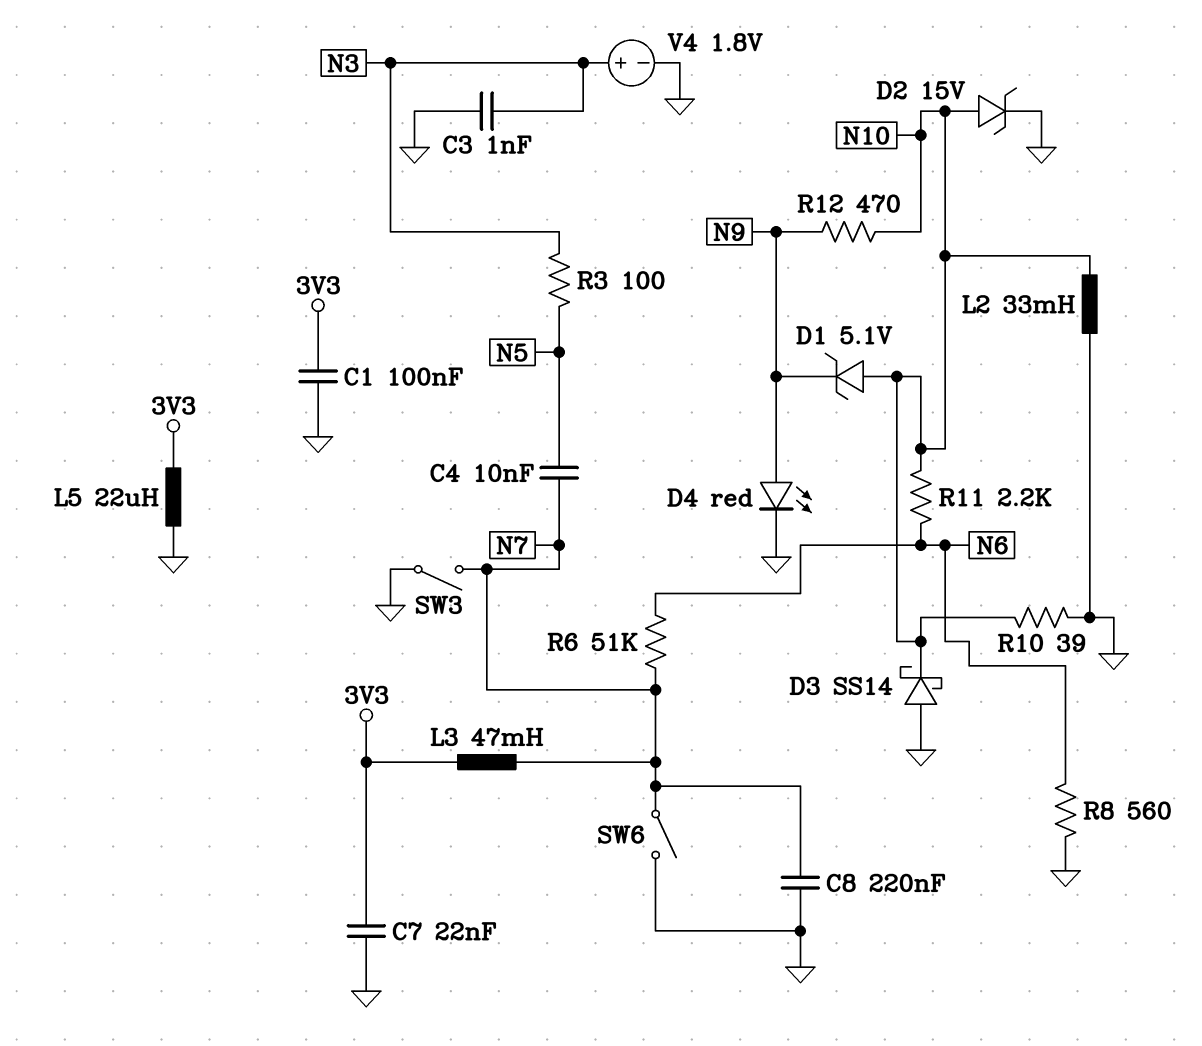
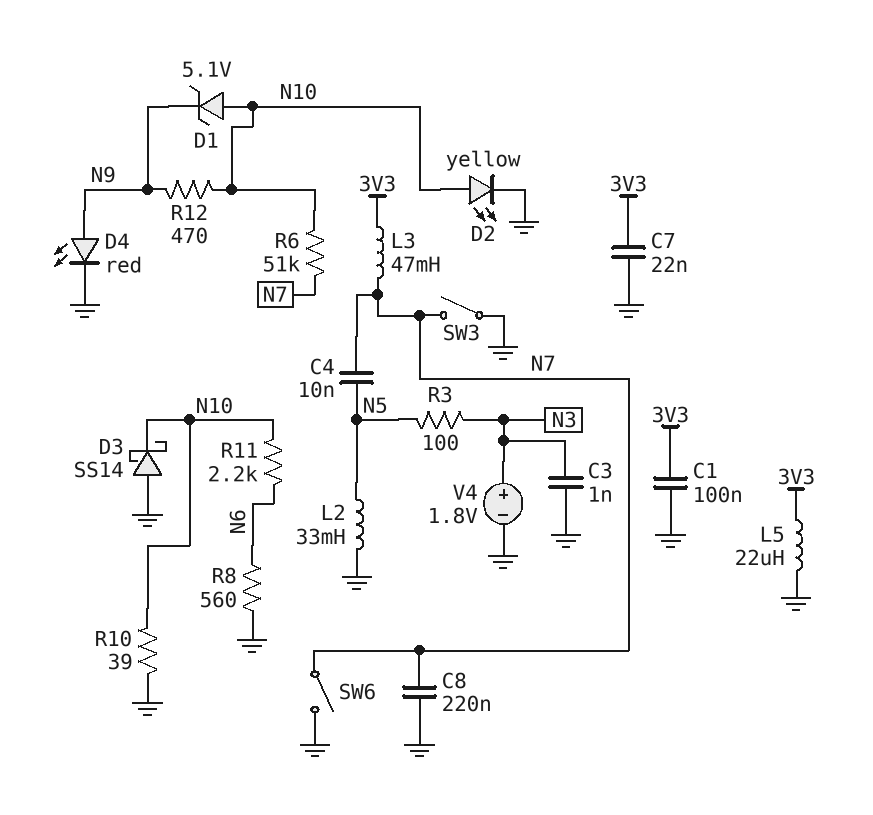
D2: zener 15V (A N10, K GND) -> LED yellow (A N10, K GND)
L2: 33mH (GND, N10) -> 33mH (GND, N5)
R6: 51k (N6, N7) -> 51k (N7, N10)

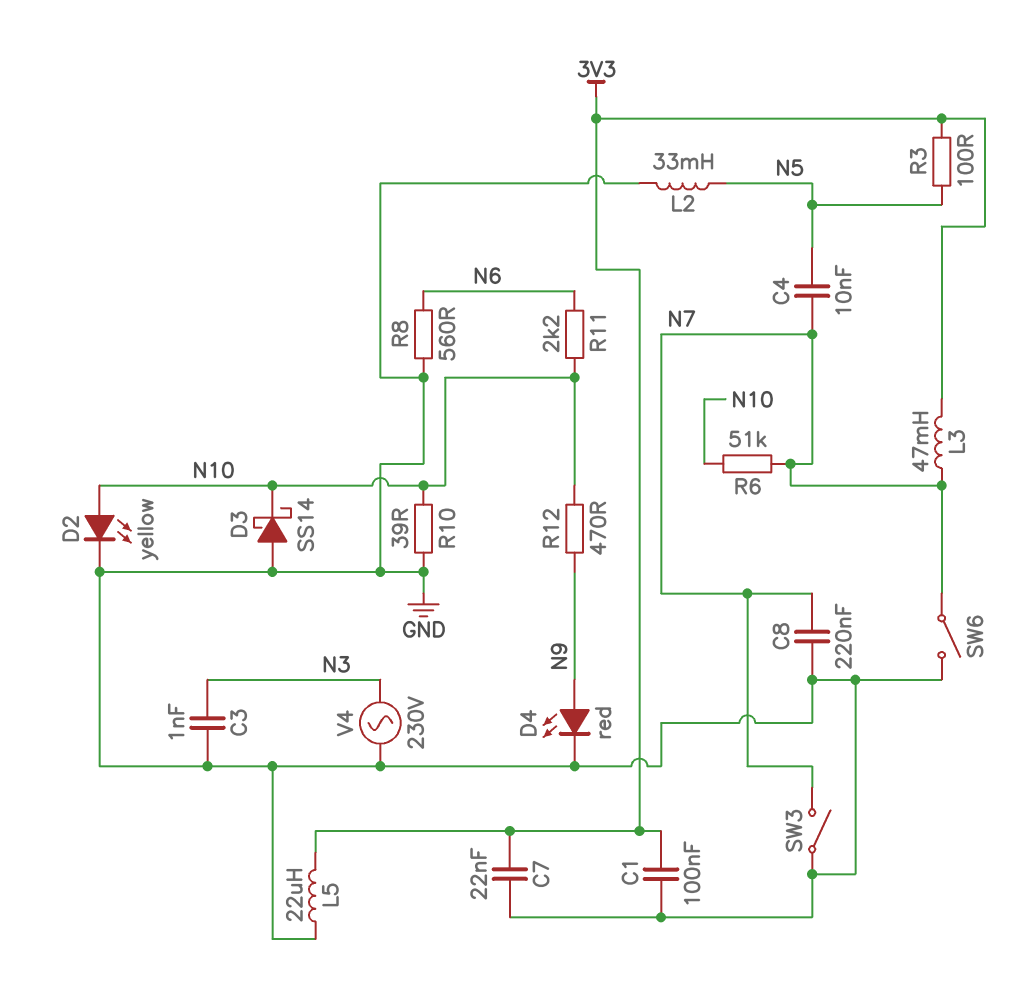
D1: zener 5.1V (A N10, K N9) -> none
R3: 100 (N3, N5) -> 100 (3V3, N5)
V4: 1.8V (plus N3, minus GND) -> AC 230V (GND, N3)

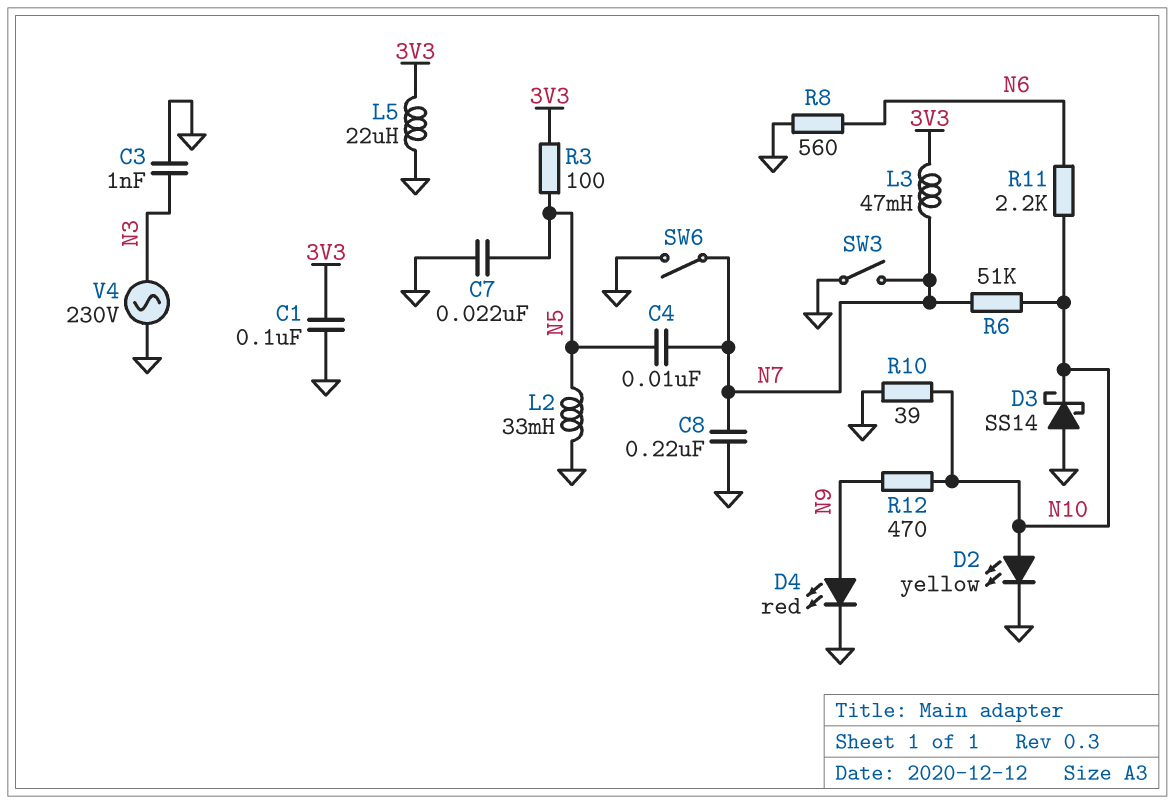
C7: 22nF (3V3, GND) -> 22nF (GND, N5)

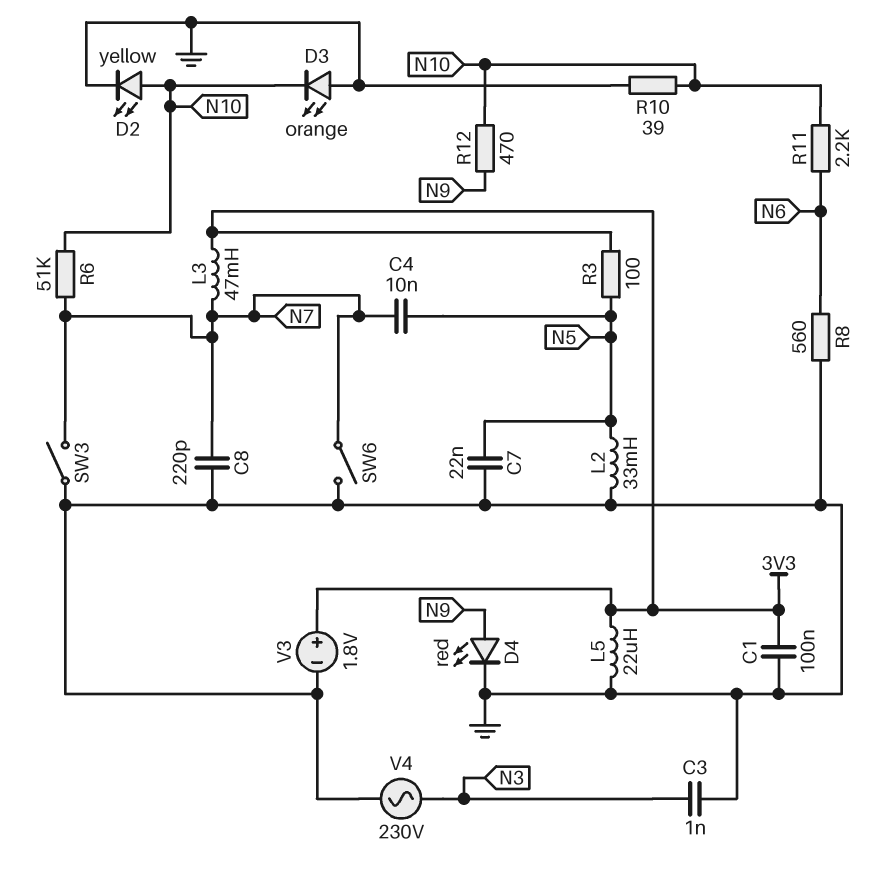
C8: 220nF (GND, N7) -> 220pF (GND, N7)
D3: schottky SS14 (A GND, K N10) -> LED orange (A GND, K N10)
V3: none -> 1.8V (plus 3V3, minus GND)

